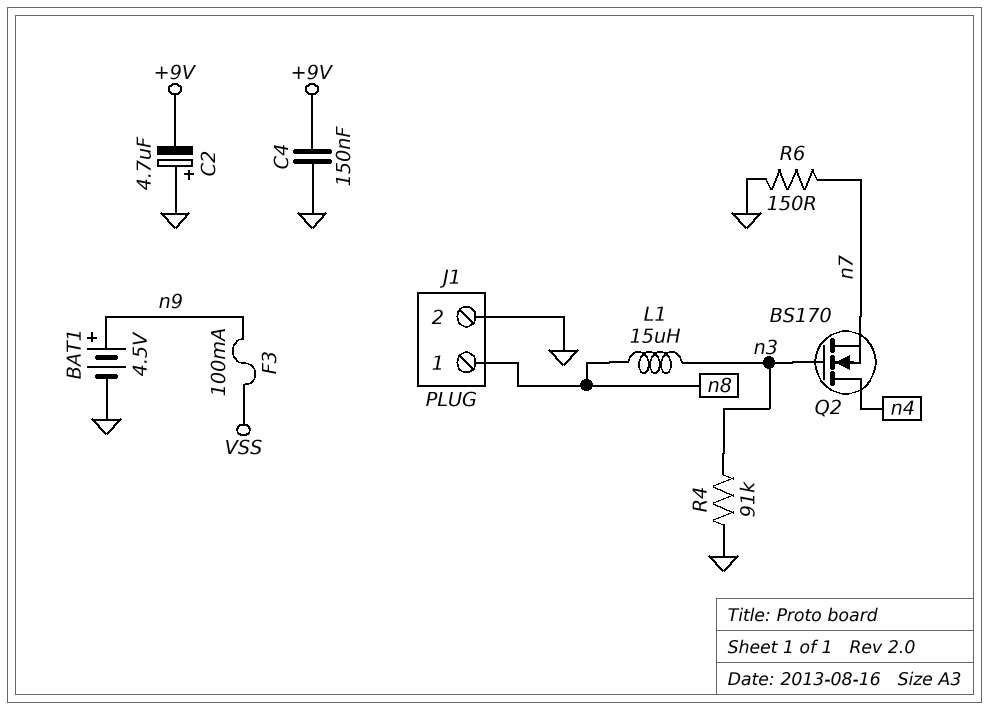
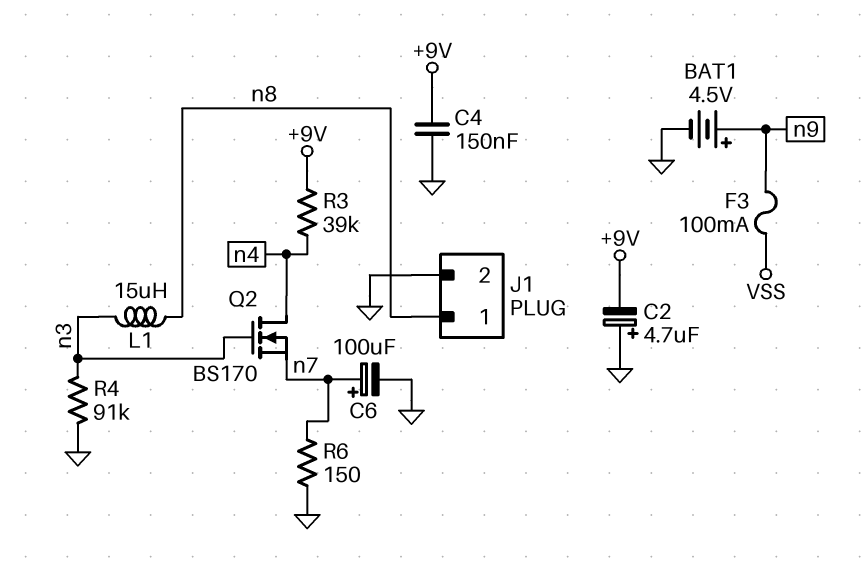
C6: none -> 100uF (plus n7, minus GND)
R3: none -> 39k (+9V, n4)

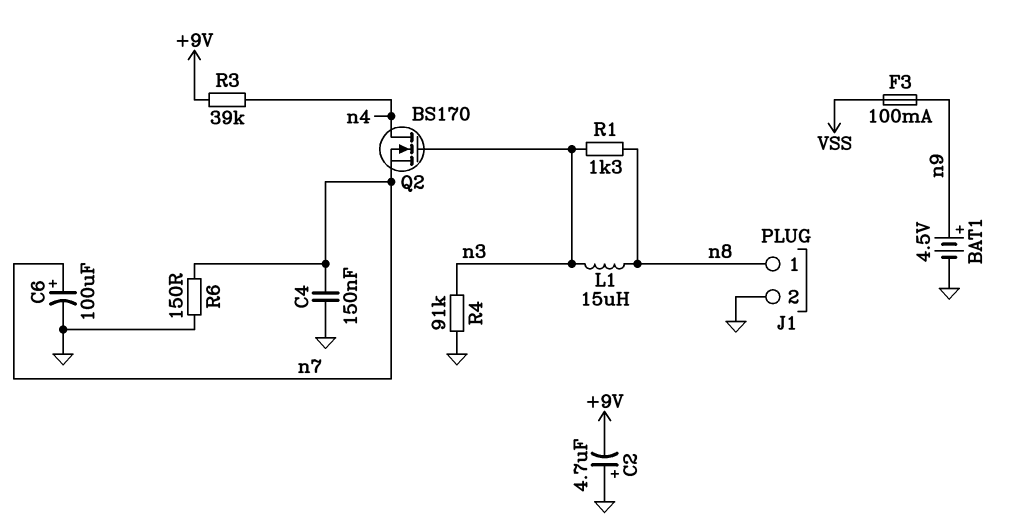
C4: 150nF (+9V, GND) -> 150nF (GND, n7)
R1: none -> 1.3k (n3, n8)

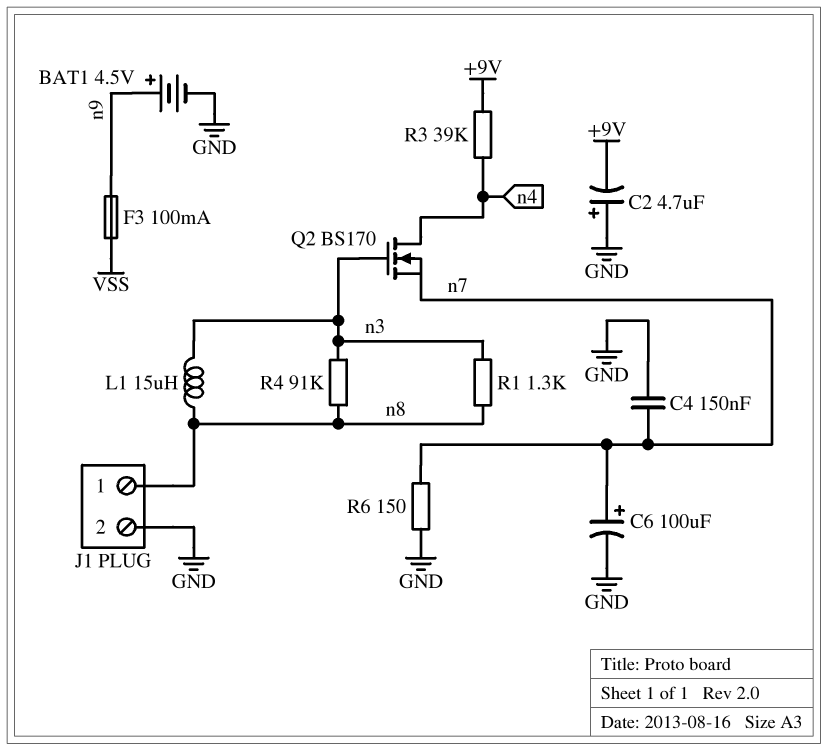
R4: 91k (GND, n3) -> 91k (n3, n8)

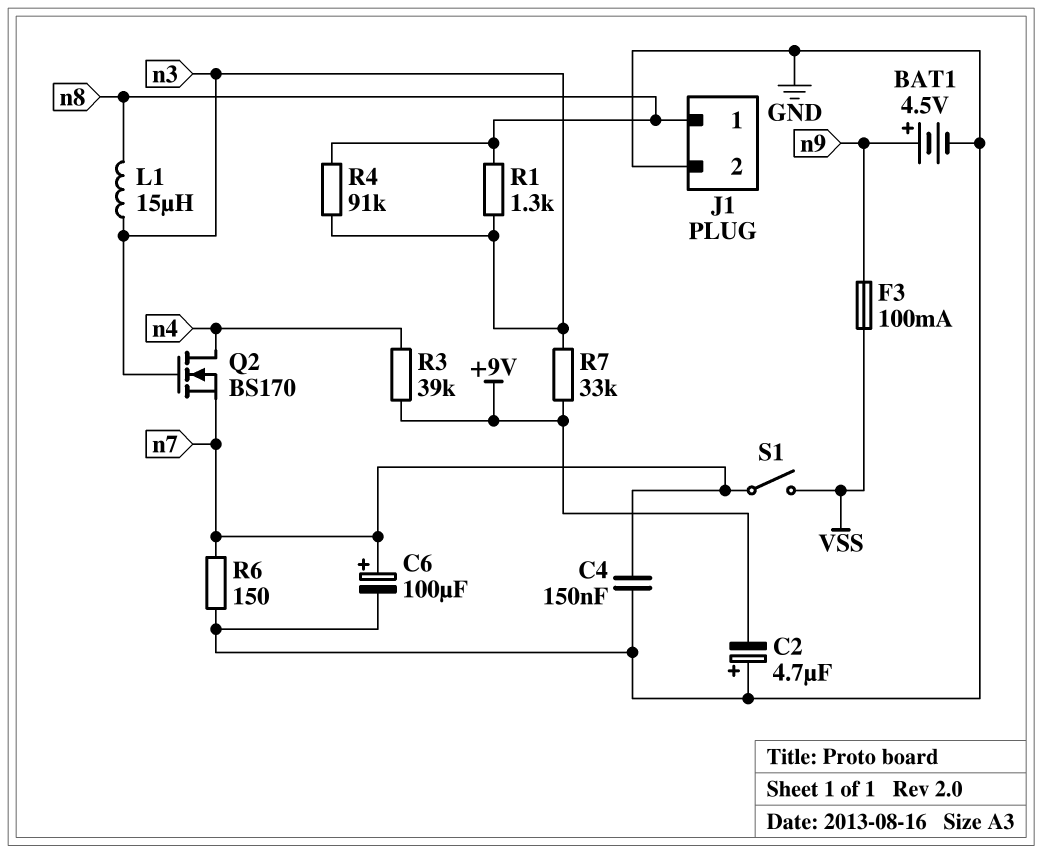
R7: none -> 33k (+9V, n3)
S1: none -> switch (VSS, n7)

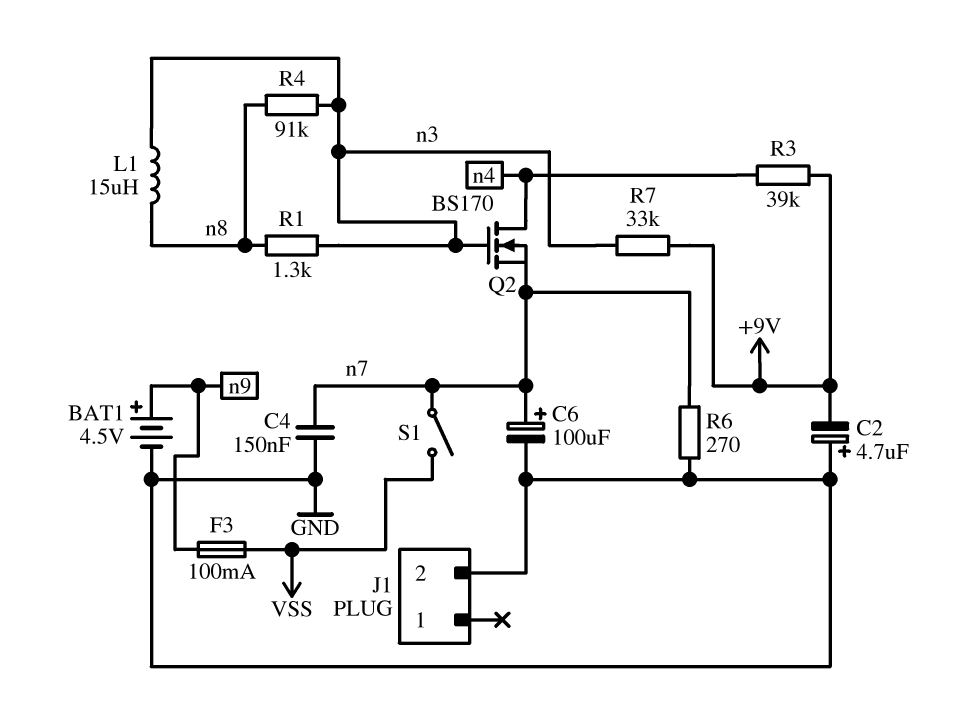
J1 pin 1: n8 -> none
R6: 150 (GND, n7) -> 270 (GND, n7)

